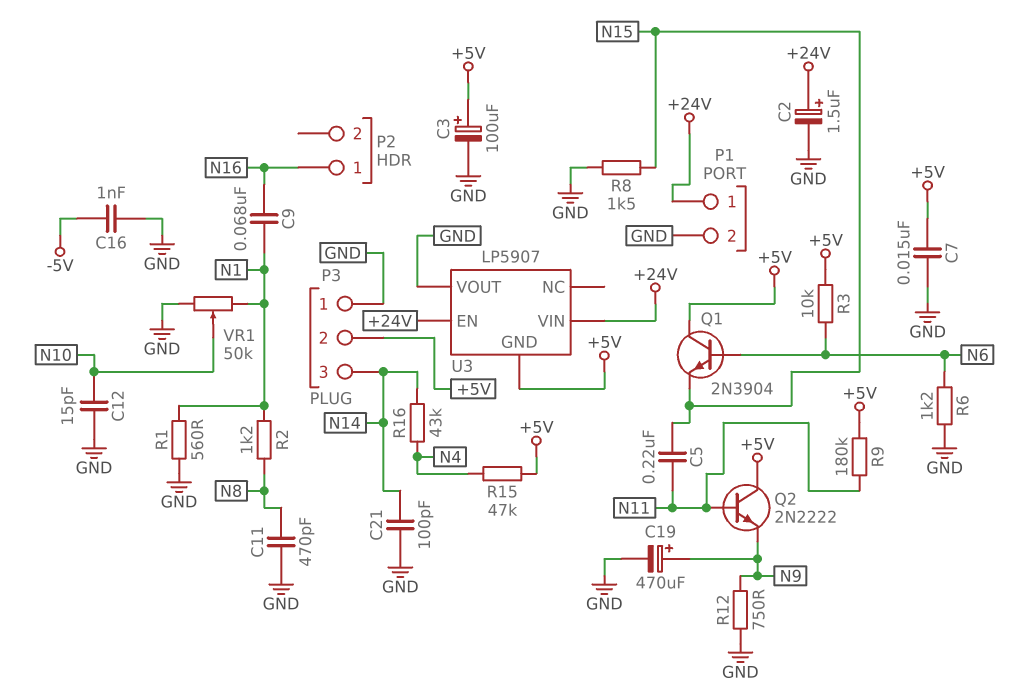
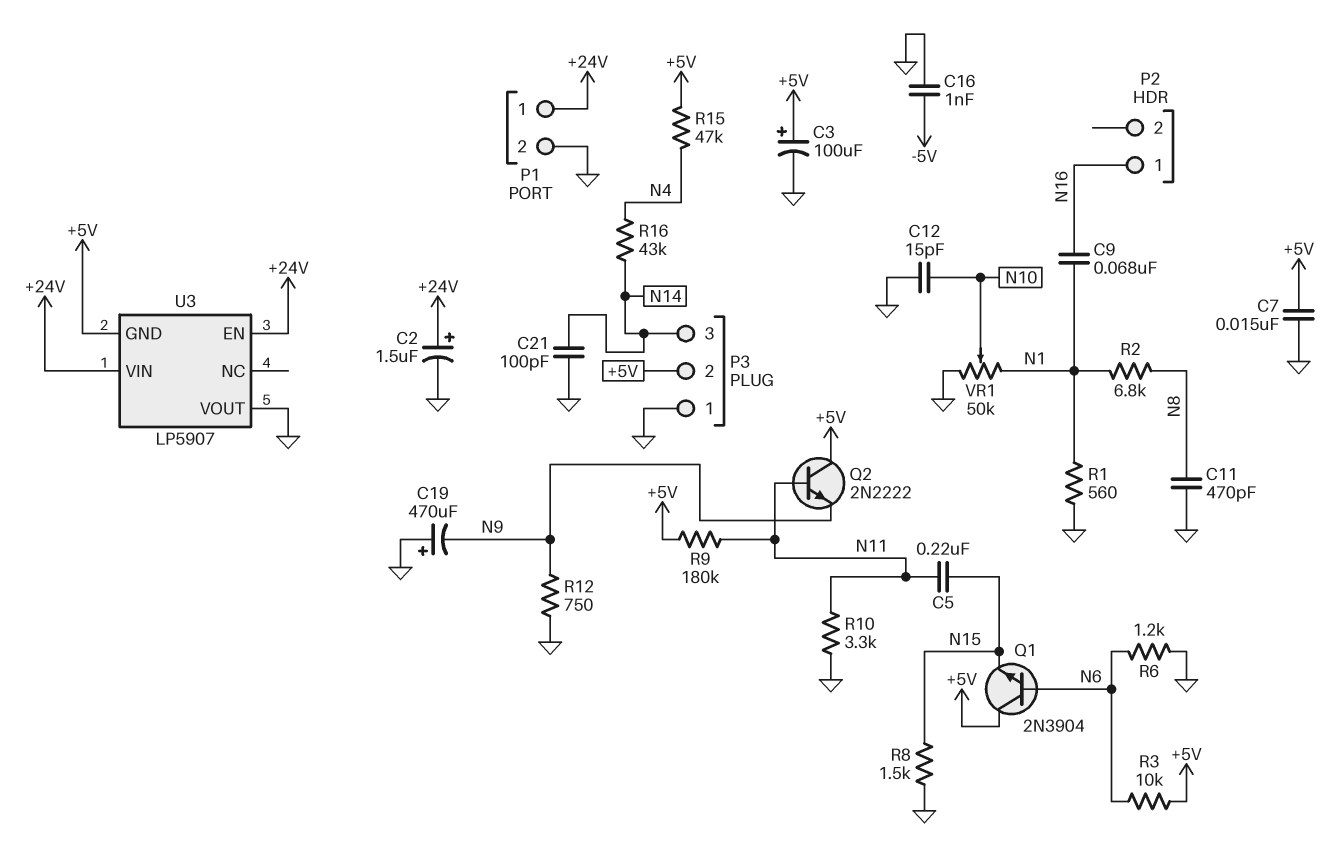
C19: 470uF (plus N9, minus GND) -> 470uF (plus GND, minus N9)
R2: 1.2k (N1, N8) -> 6.8k (N1, N8)
R10: none -> 3.3k (GND, N11)

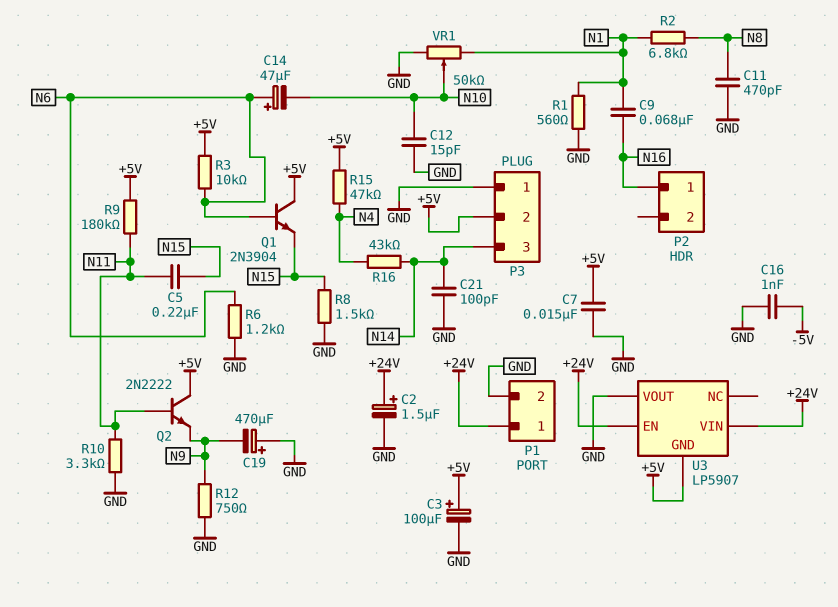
C14: none -> 47uF (plus N6, minus N10)

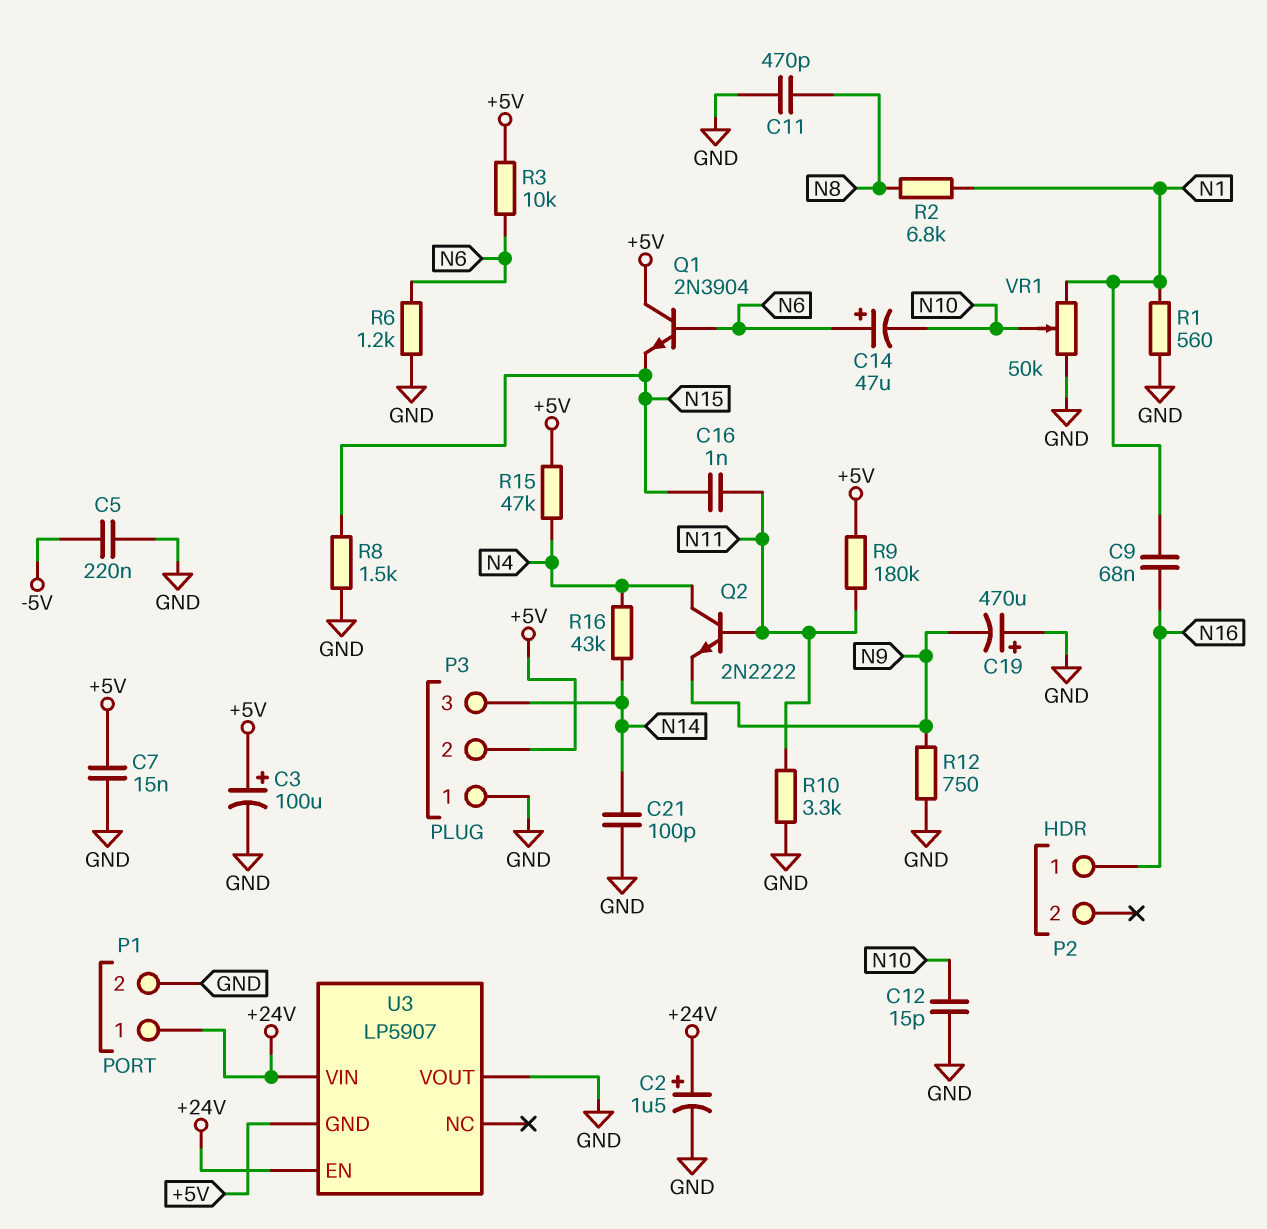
C5: 220nF (N11, N15) -> 220nF (-5V, GND)
C16: 1nF (-5V, GND) -> 1nF (N11, N15)
Q2: NPN 2N2222 (B N11, C +5V, E N9) -> NPN 2N2222 (B N11, C N4, E N9)

